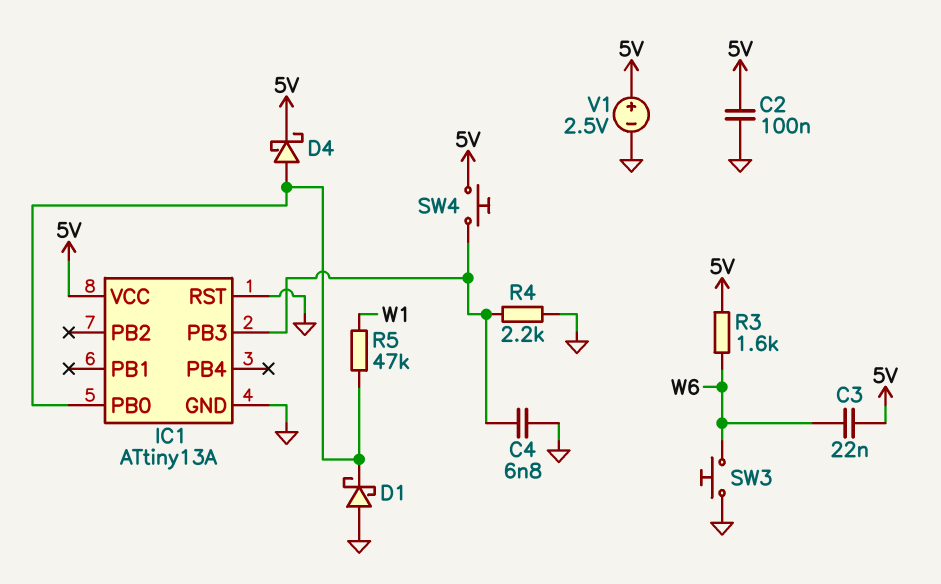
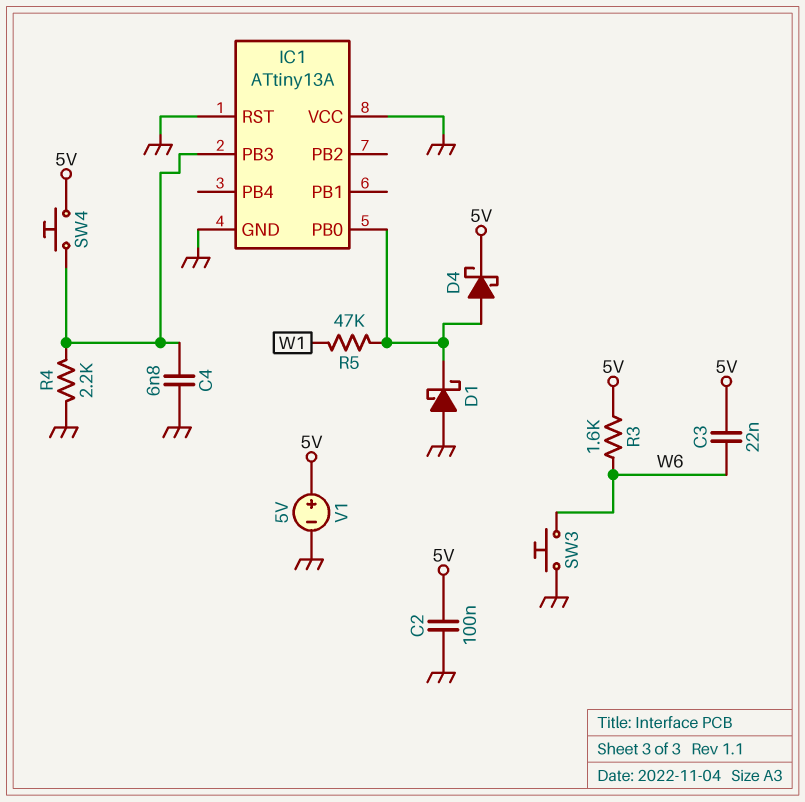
IC1 pin VCC: 5V -> GND
V1: 2.5V (plus 5V, minus GND) -> 5V (plus 5V, minus GND)

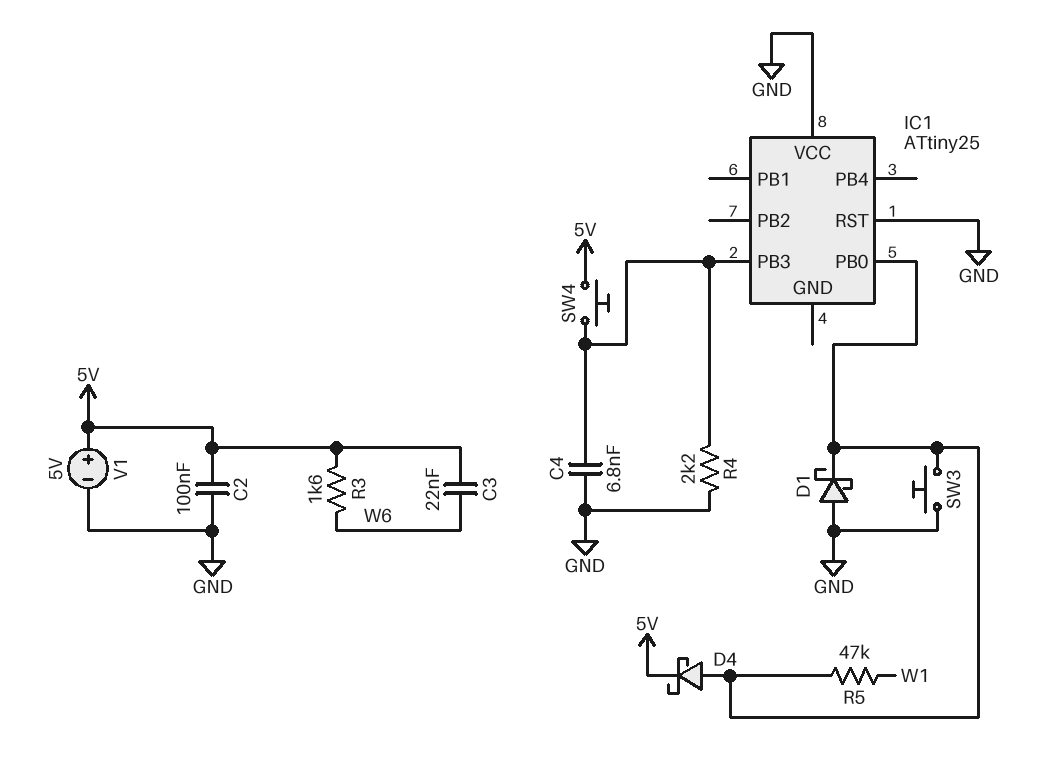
IC1: ATtiny13A -> ATtiny25
IC1 pin GND: GND -> none
SW3: button (GND, W6) -> button (GND, IC1/PB0)

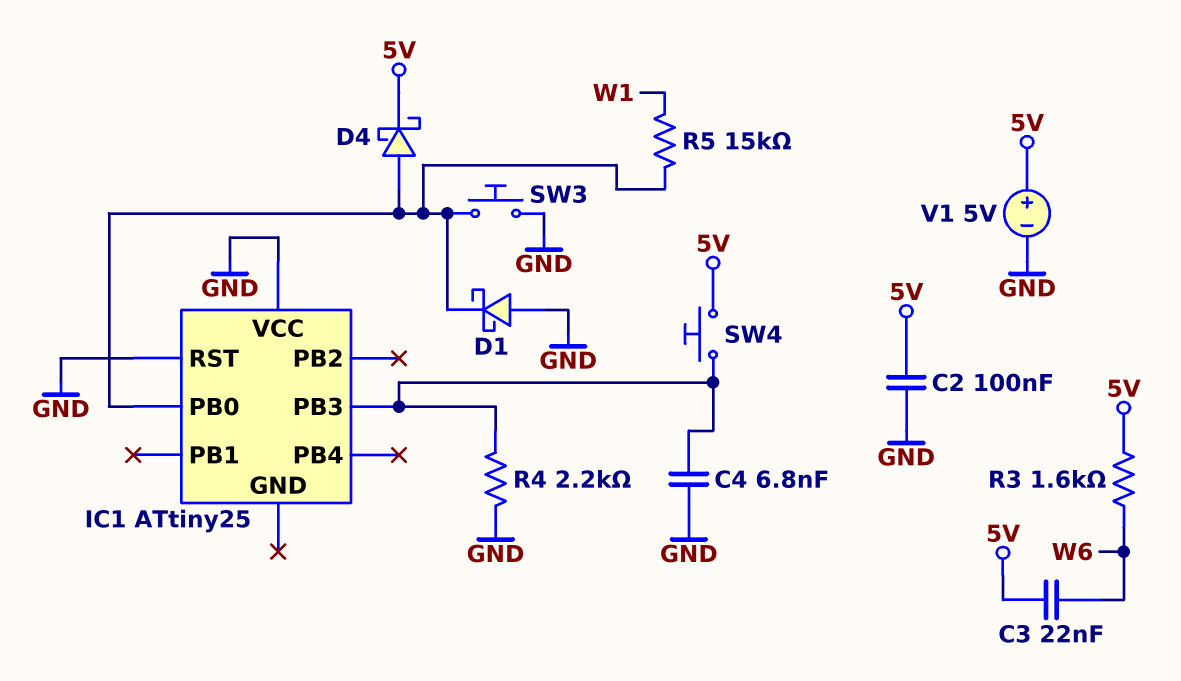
R5: 47k (IC1/PB0, W1) -> 15k (IC1/PB0, W1)

